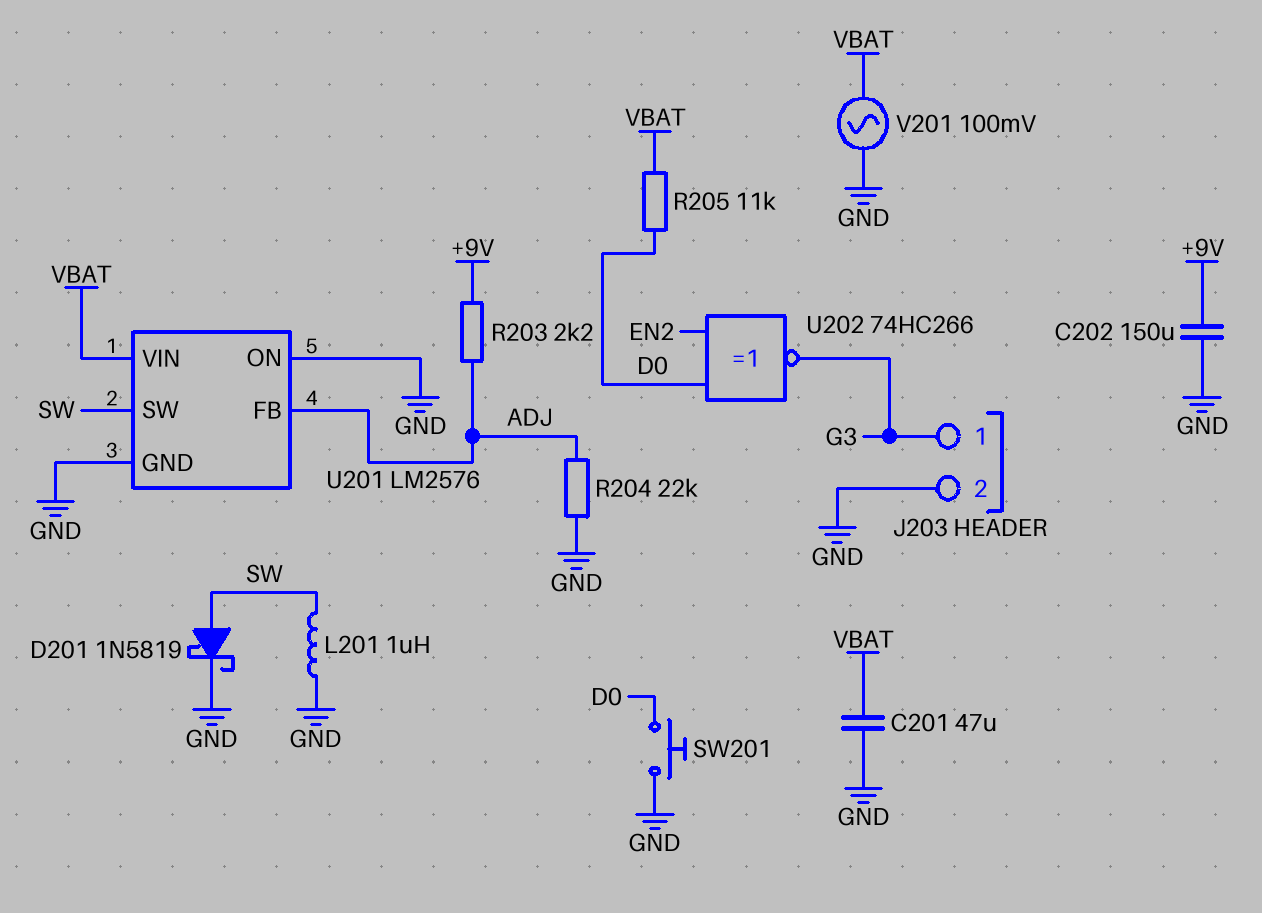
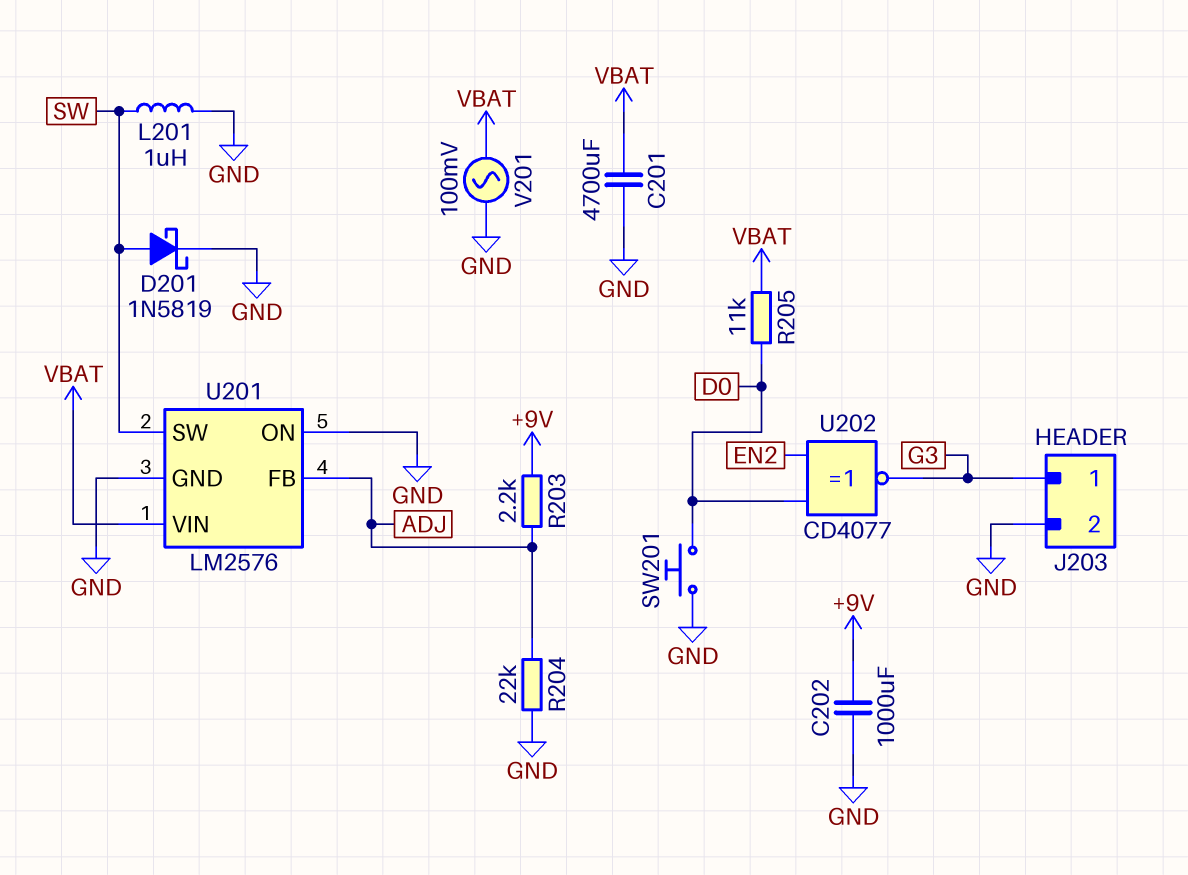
C201: 47uF (GND, VBAT) -> 4700uF (GND, VBAT)
C202: 150uF (+9V, GND) -> 1000uF (+9V, GND)
U202: XNOR 74HC266 (in D0, in EN2, out G3) -> XNOR CD4077 (in D0, in EN2, out G3)

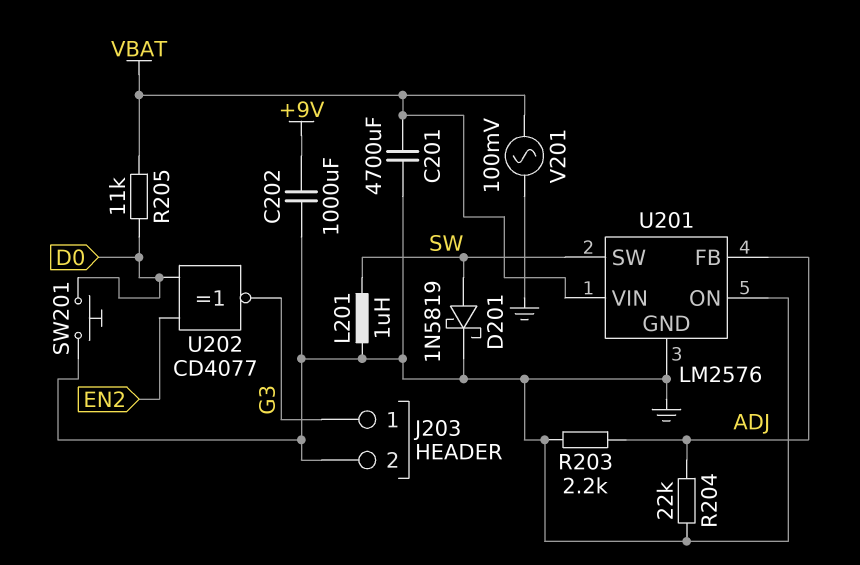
R203: 2.2k (+9V, ADJ) -> 2.2k (ADJ, GND)

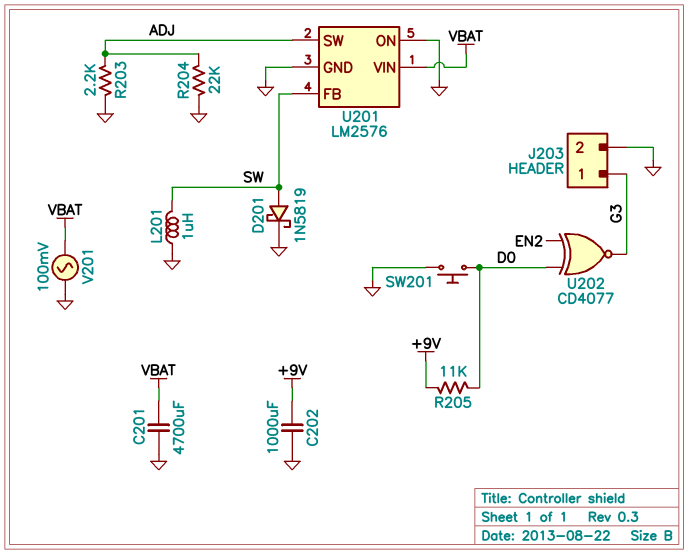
R205: 11k (D0, VBAT) -> 11k (+9V, D0)
U201 pin FB: ADJ -> SW
U201 pin SW: SW -> ADJ

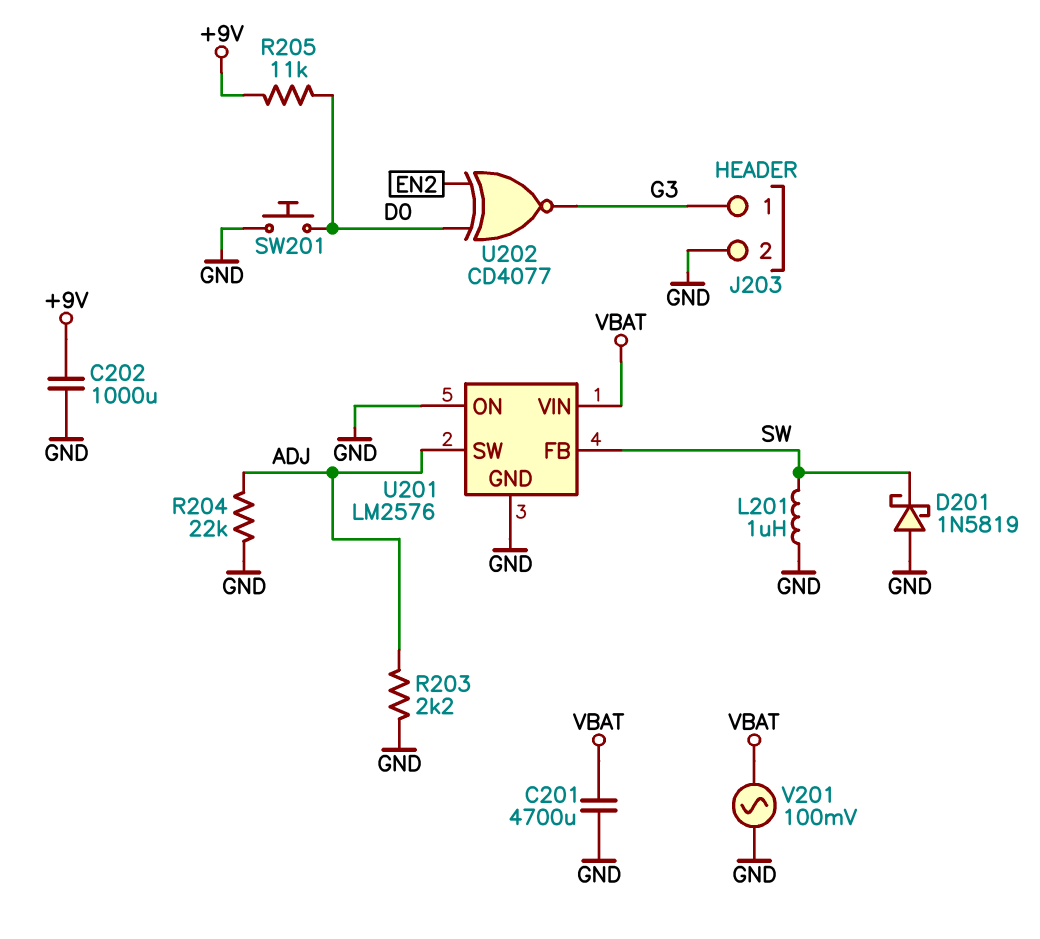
D201: schottky 1N5819 (A SW, K GND) -> schottky 1N5819 (A GND, K SW)

